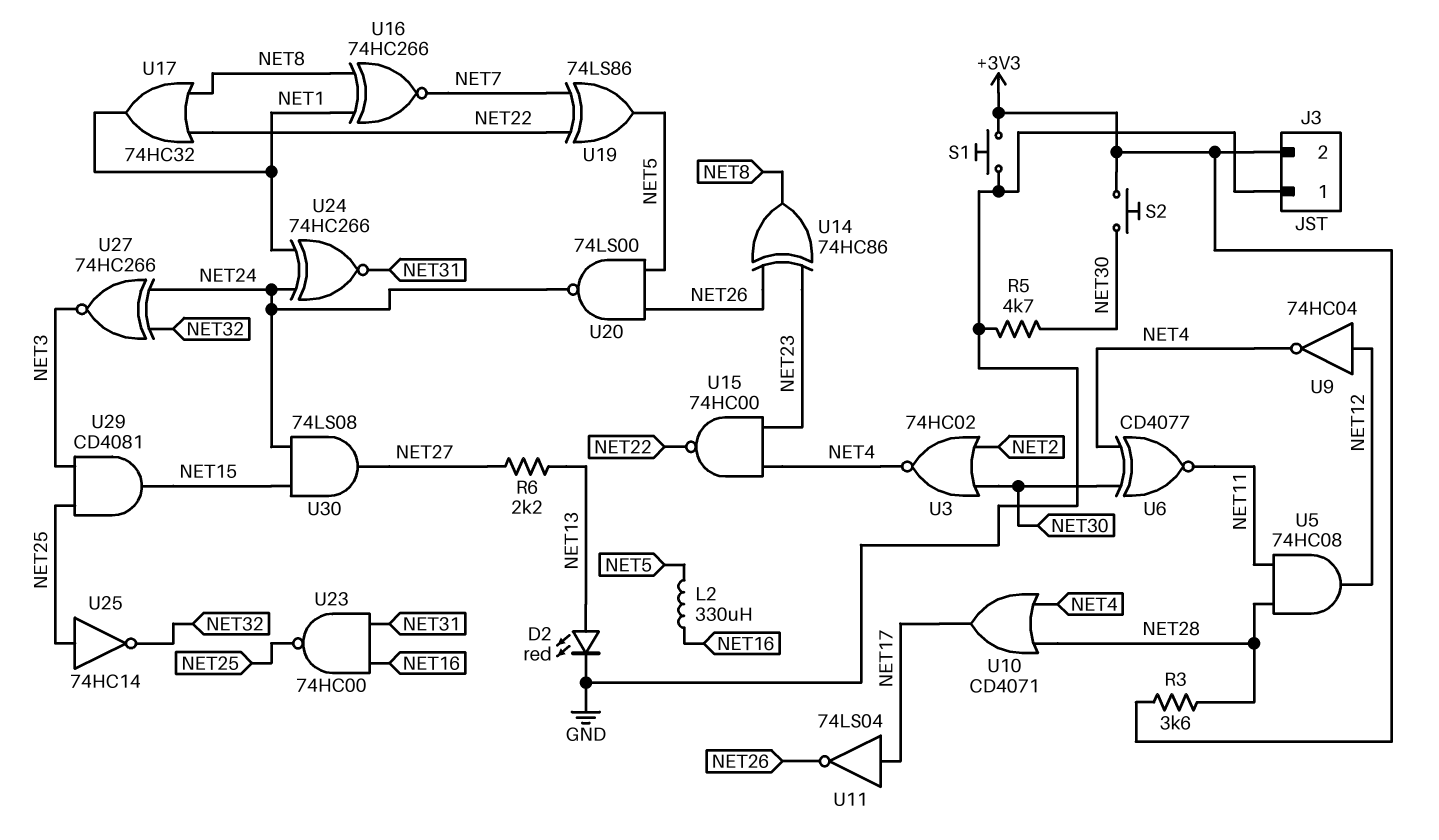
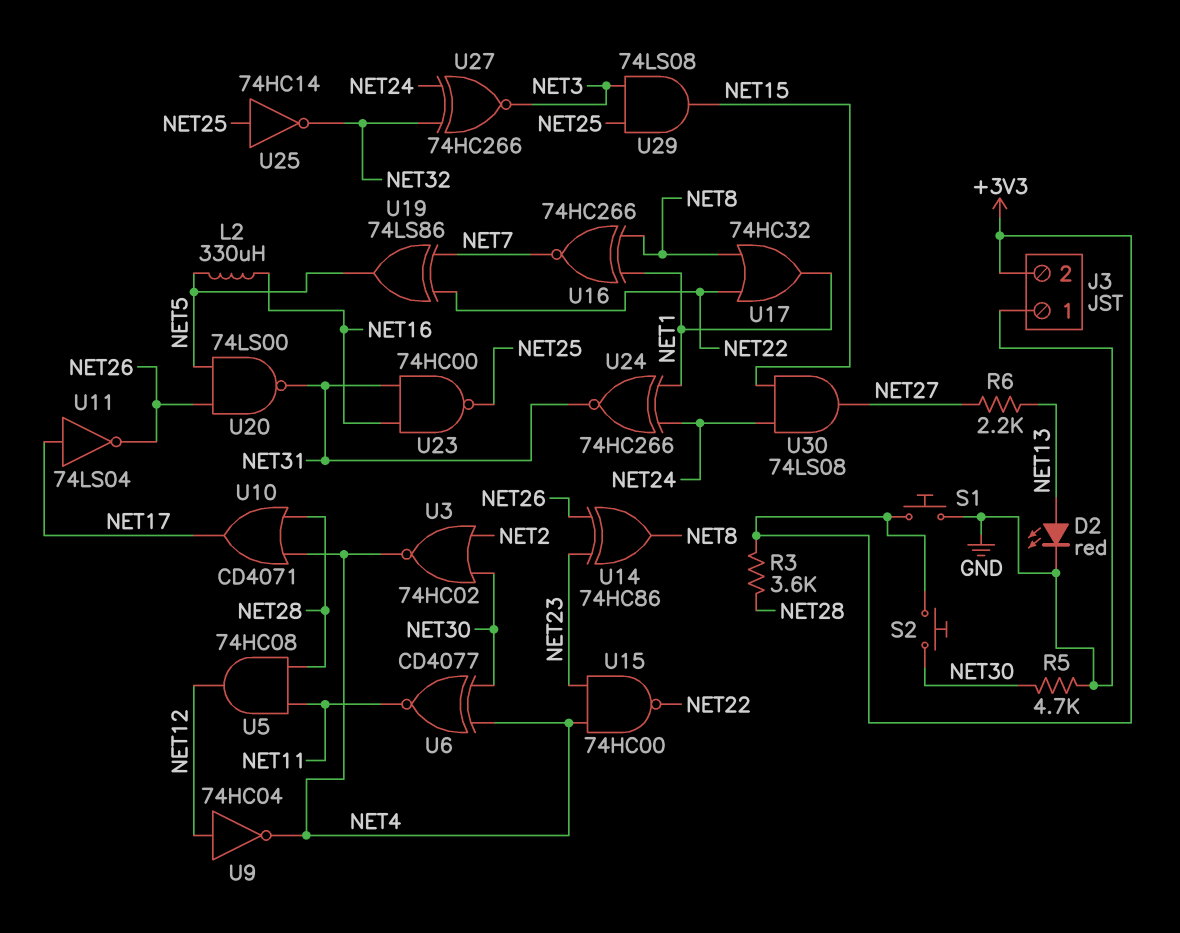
U20: NAND 74LS00 (in NET5, in NET26, out NET24) -> NAND 74LS00 (in NET5, in NET26, out NET31)
U29: AND CD4081 (in NET3, in NET25, out NET15) -> AND 74LS08 (in NET3, in NET25, out NET15)

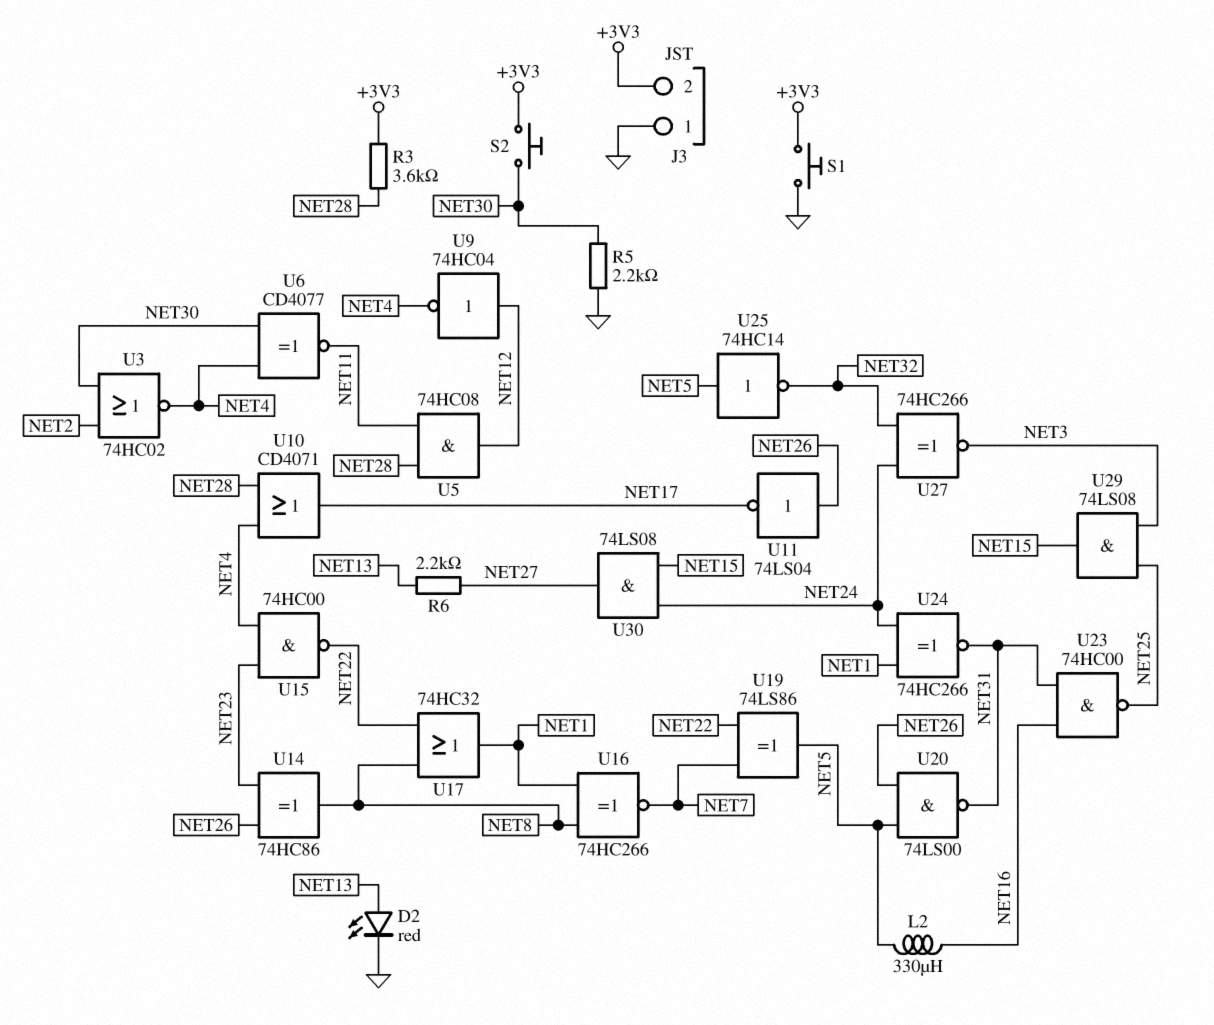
R5: 4.7k (GND, NET30) -> 2.2k (GND, NET30)
U11: NOT 74LS04 (in NET17, out NET26) -> NOT 74LS04 (in NET26, out NET17)
U25: NOT 74HC14 (in NET25, out NET32) -> NOT 74HC14 (in NET5, out NET32)

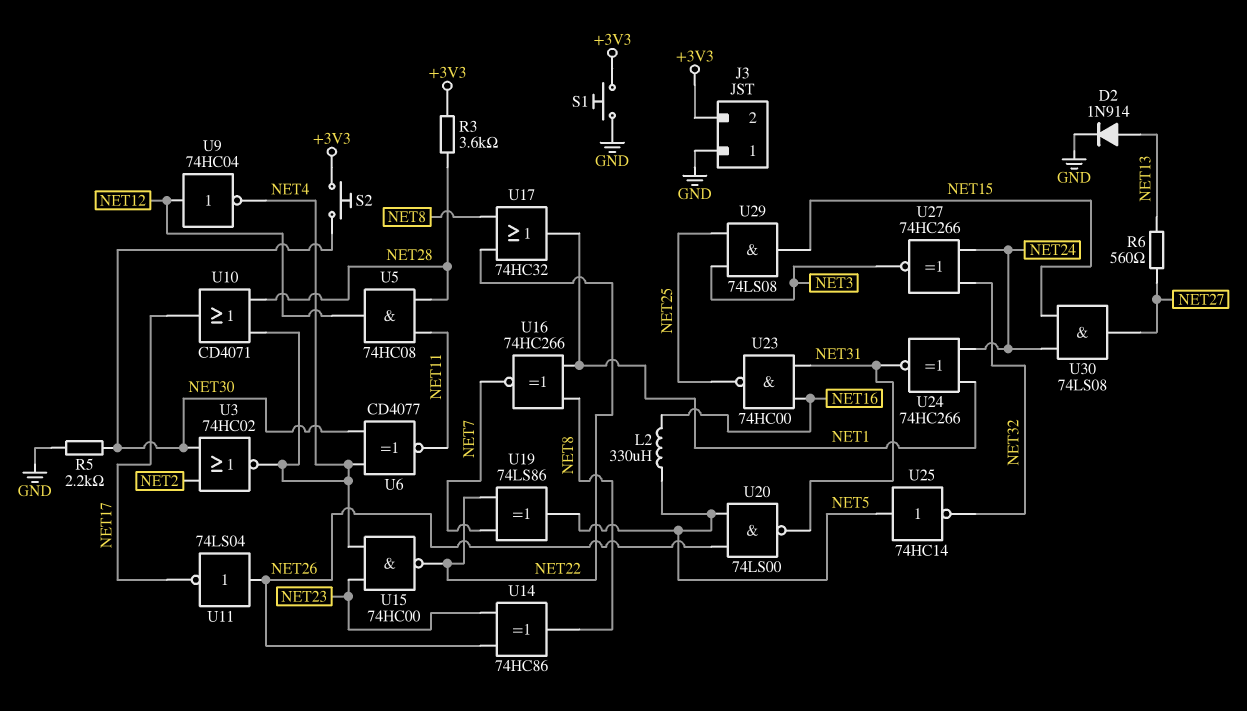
D2: LED red (A NET13, K GND) -> diode 1N914 (A NET13, K GND)
R6: 2.2k (NET13, NET27) -> 560 (NET13, NET27)

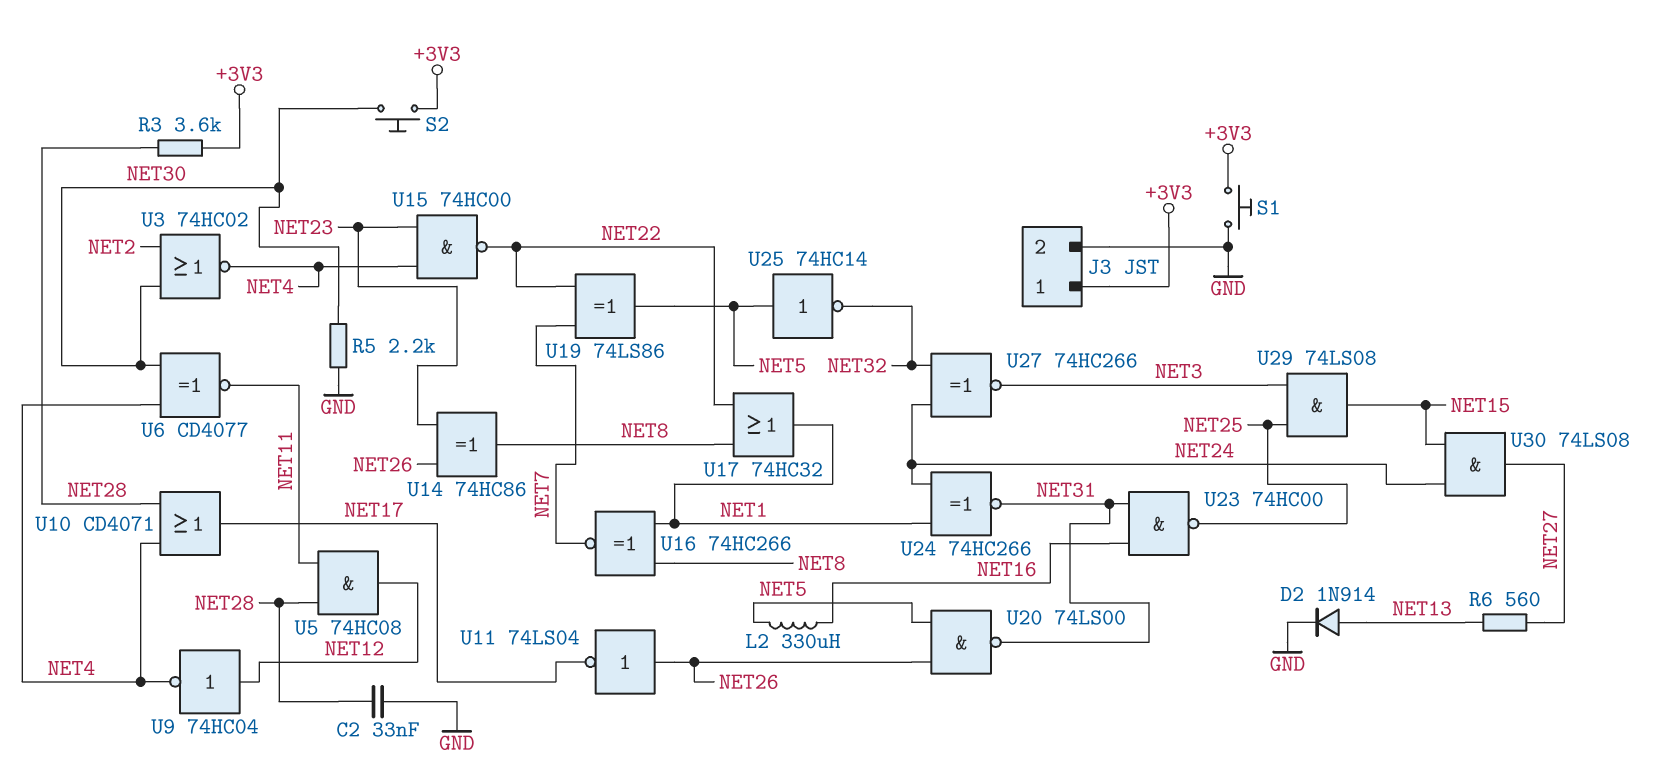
C2: none -> 33nF (GND, NET28)
J3 pin 1: GND -> +3V3
J3 pin 2: +3V3 -> GND

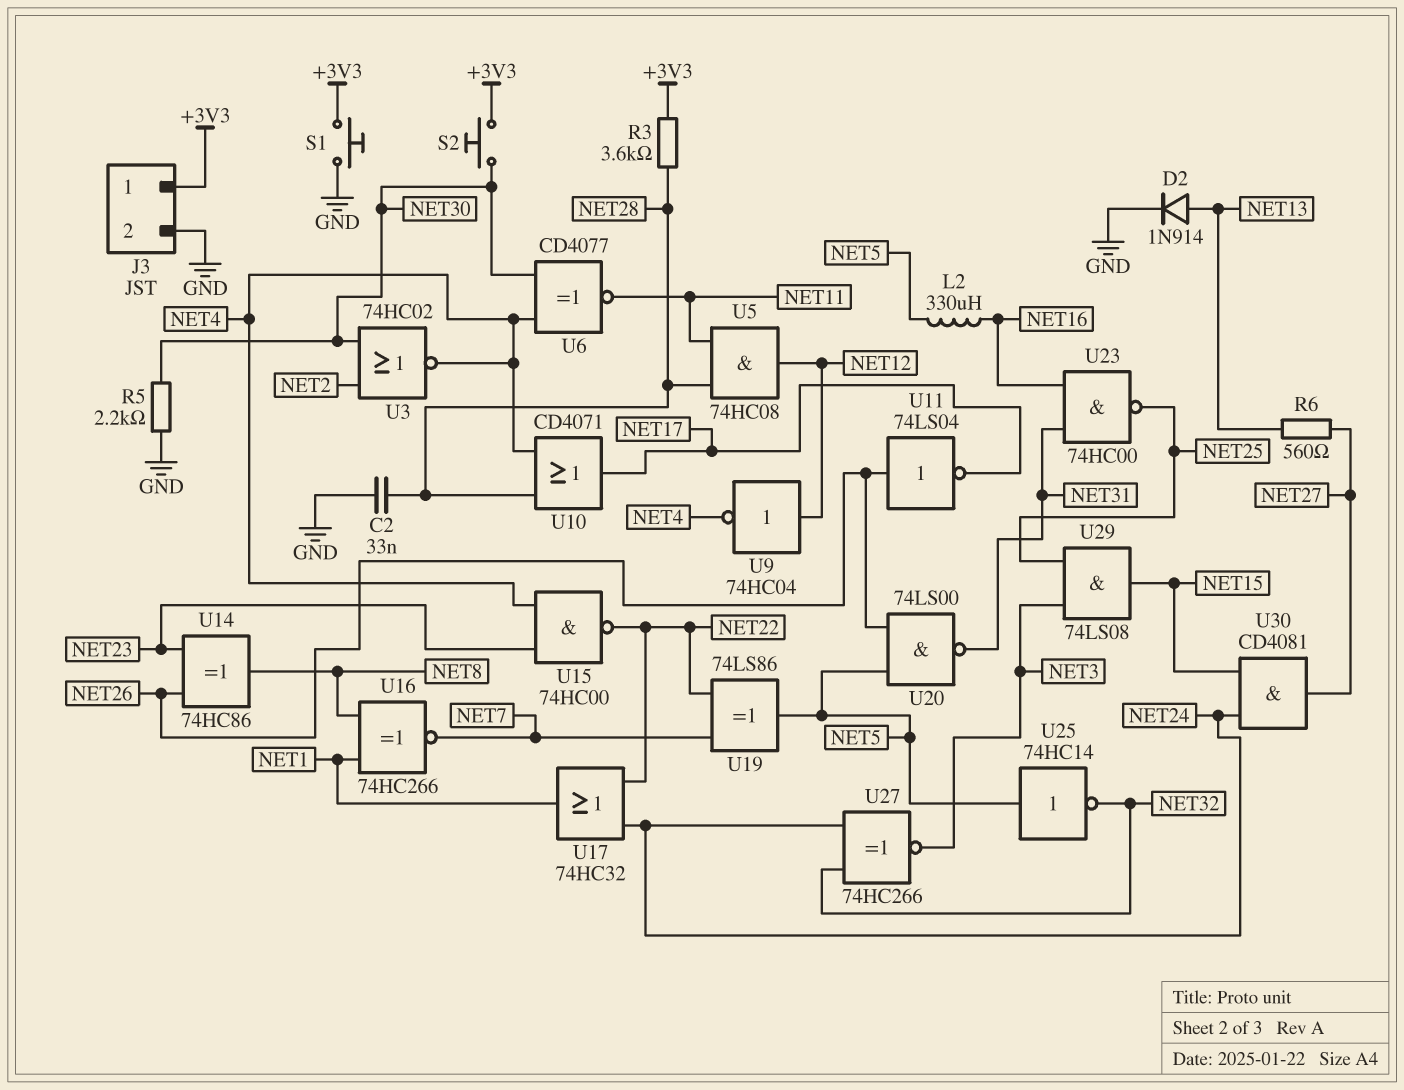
U17: OR 74HC32 (in NET8, in NET22, out NET1) -> OR 74HC32 (in NET22, in NET24, out NET1)
U24: XNOR 74HC266 (in NET1, in NET24, out NET31) -> none
U30: AND 74LS08 (in NET15, in NET24, out NET27) -> AND CD4081 (in NET15, in NET24, out NET27)

